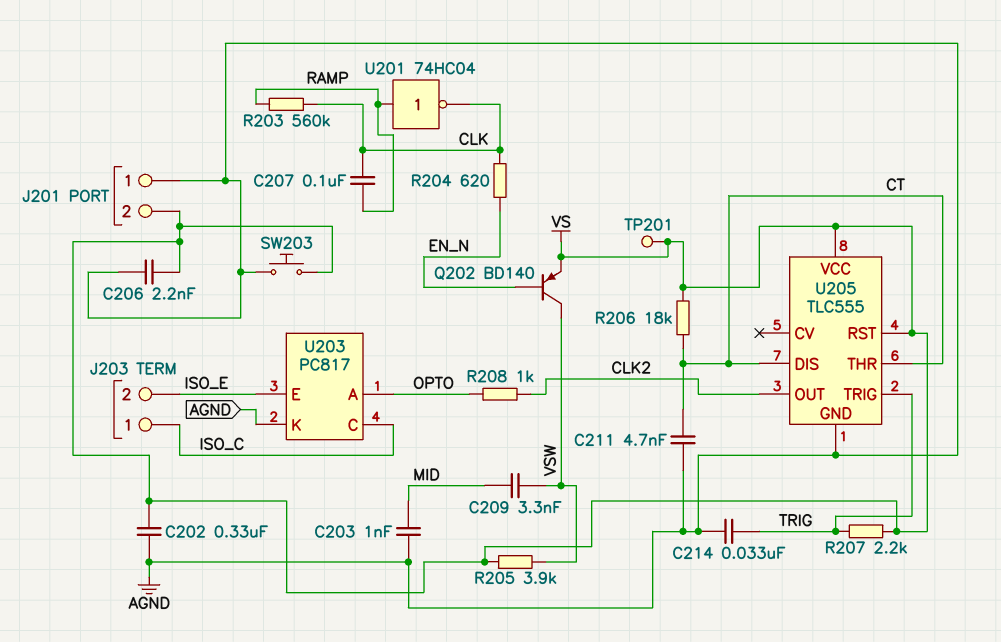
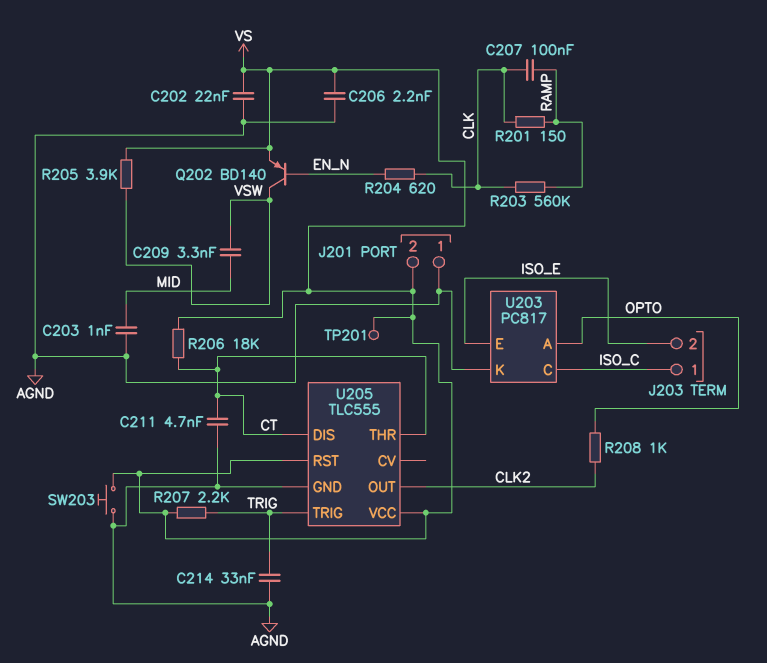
C202: 330nF (AGND, VS) -> 22nF (AGND, VS)
R201: none -> 150 (CLK, RAMP)
U201: NOT 74HC04 (in RAMP, out CLK) -> none

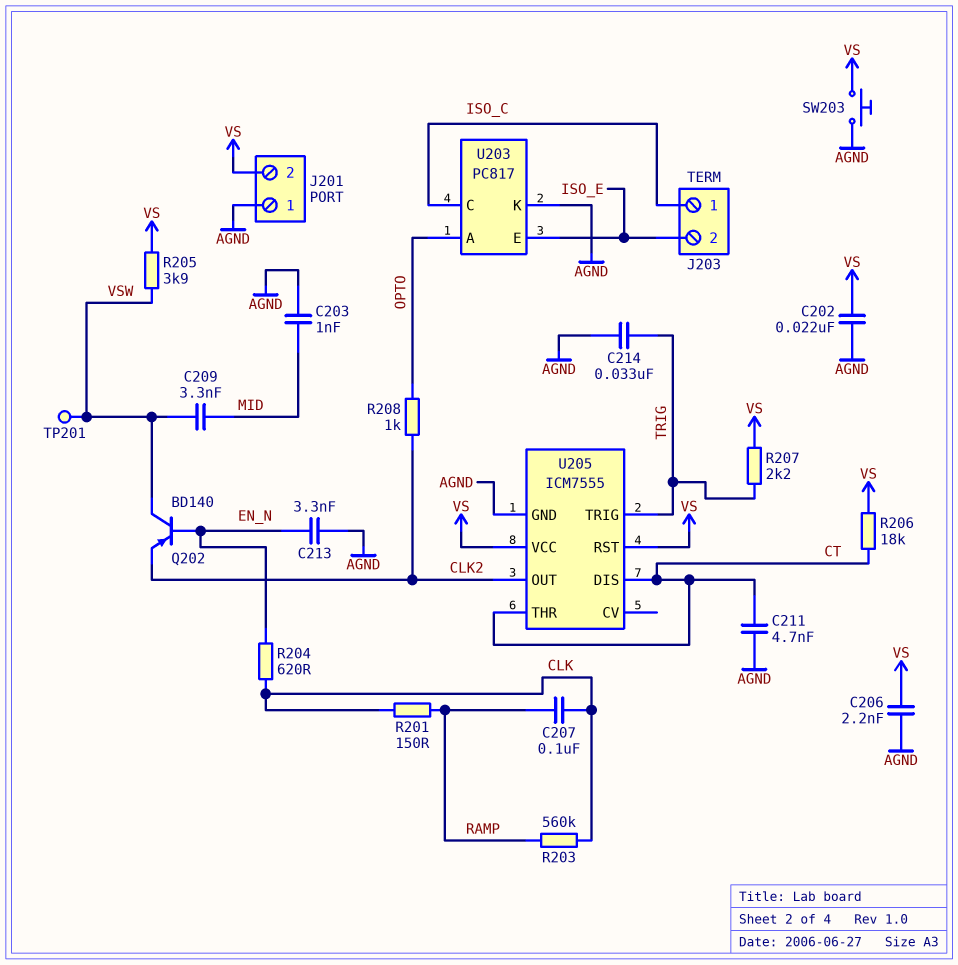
C213: none -> 3.3nF (AGND, EN_N)
Q202: PNP BD140 (B EN_N, C VSW, E VS) -> PNP BD140 (B EN_N, C VSW, E CLK2)
TP201: test point (VS) -> test point (VSW)
U205: TLC555 -> ICM7555

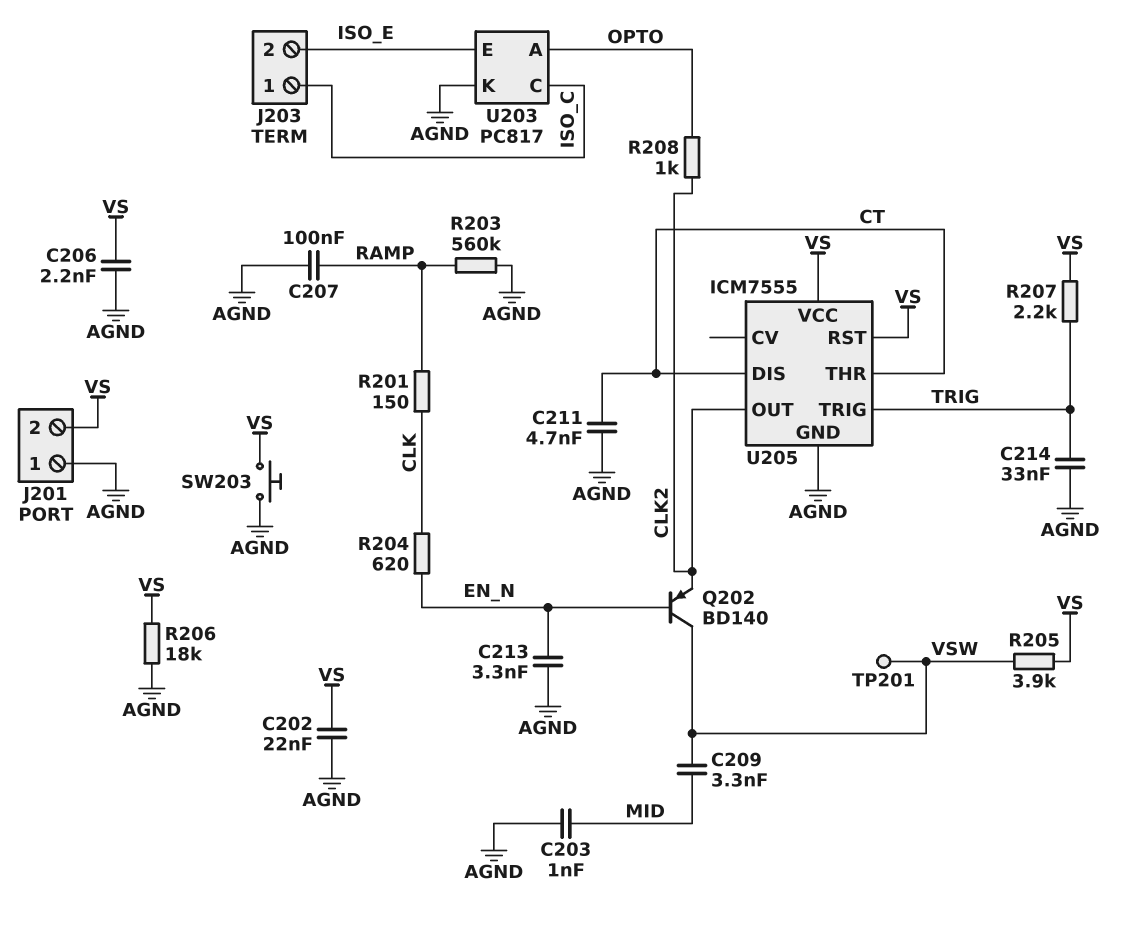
C207: 100nF (CLK, RAMP) -> 100nF (AGND, RAMP)
R203: 560k (CLK, RAMP) -> 560k (AGND, RAMP)
R206: 18k (CT, VS) -> 18k (AGND, VS)

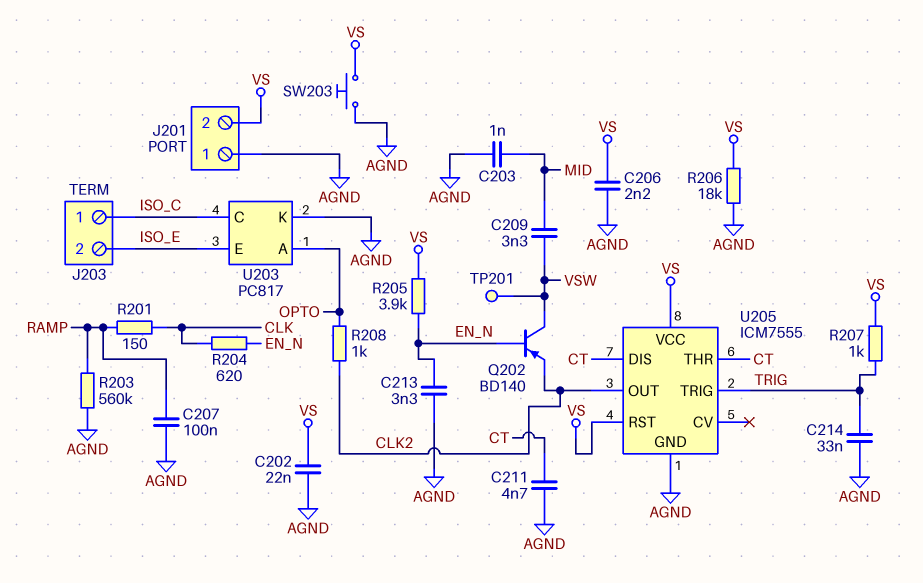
R205: 3.9k (VS, VSW) -> 3.9k (EN_N, VS)
R207: 2.2k (TRIG, VS) -> 1k (TRIG, VS)

